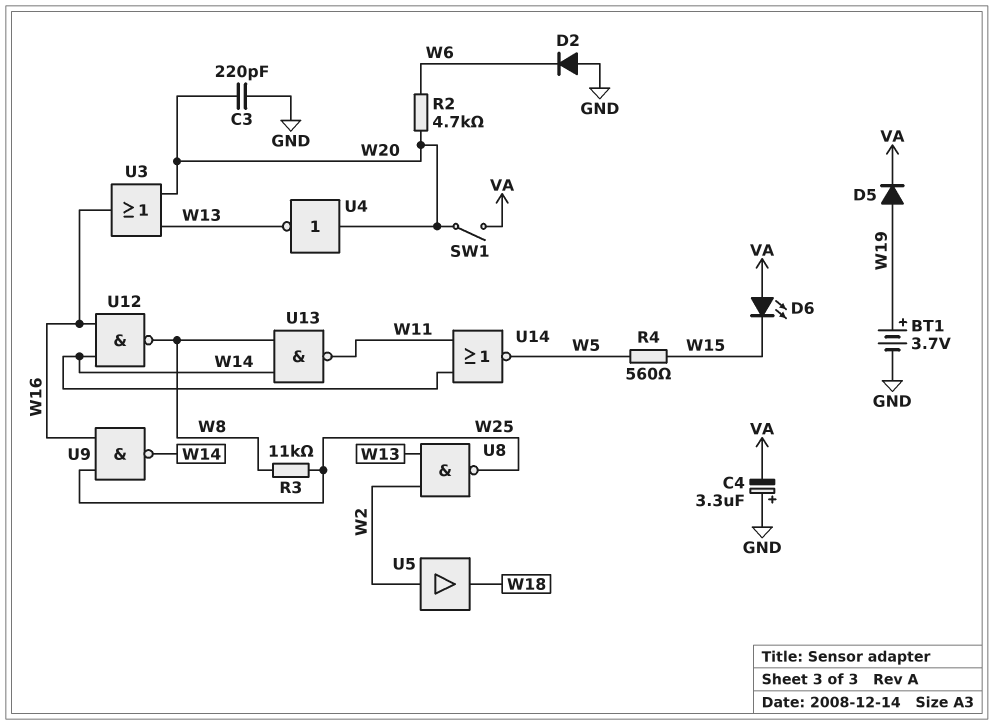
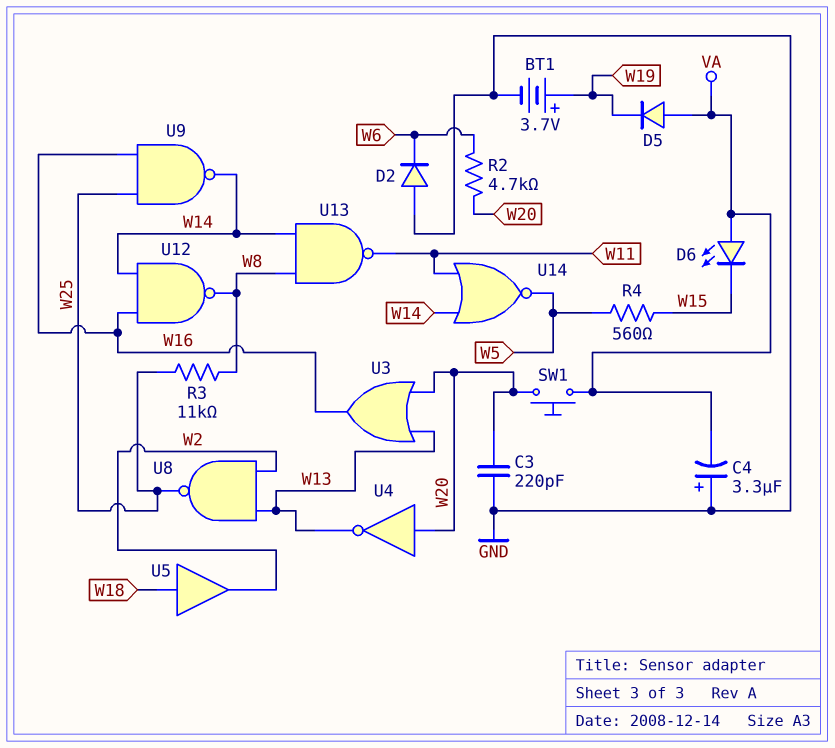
D5: diode (A W19, K VA) -> diode (A VA, K W19)
SW1: switch (VA, W20) -> button (VA, W20)
U5: buffer (in W2, out W18) -> buffer (in W18, out W2)

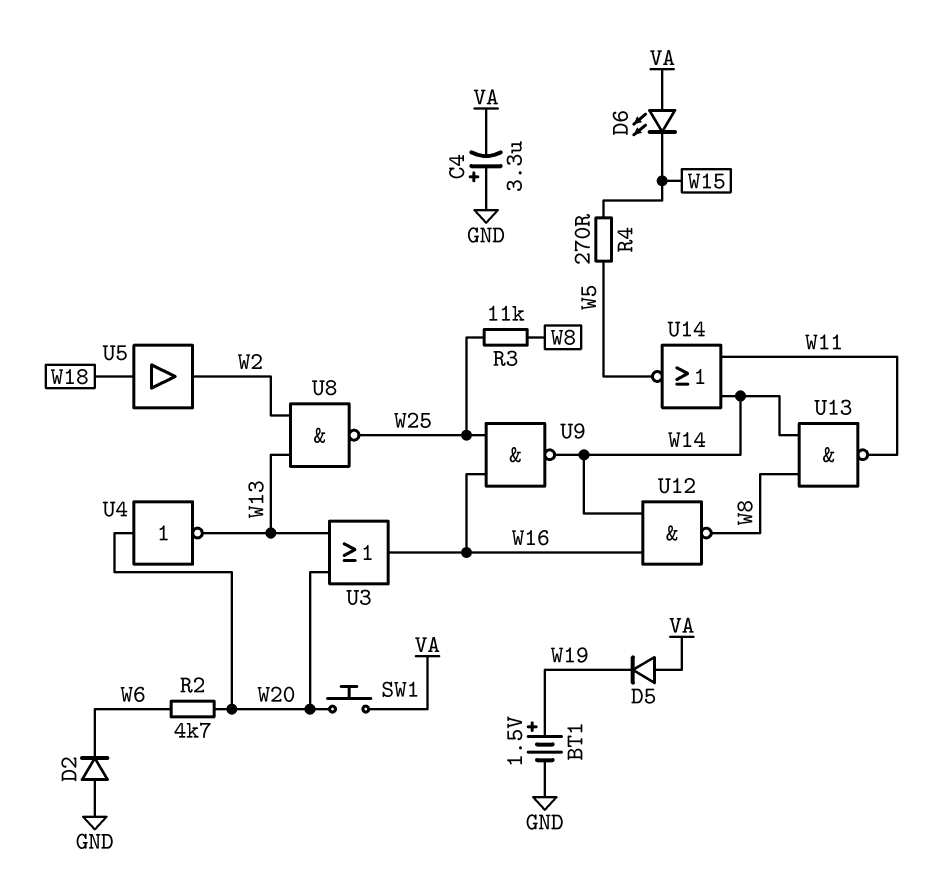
BT1: 3.7V (plus W19, minus GND) -> 1.5V (plus W19, minus GND)
C3: 220pF (GND, W20) -> none
R4: 560 (W5, W15) -> 270 (W5, W15)

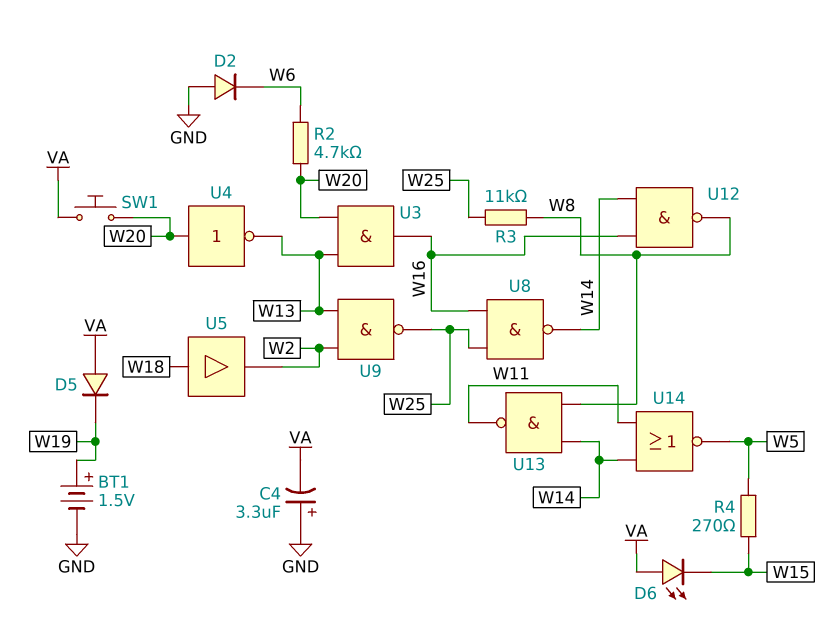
U3: OR (in W13, in W20, out W16) -> AND (in W13, in W20, out W16)
U8: NAND (in W2, in W13, out W25) -> NAND (in W16, in W25, out W14)
U9: NAND (in W16, in W25, out W14) -> NAND (in W2, in W13, out W25)

